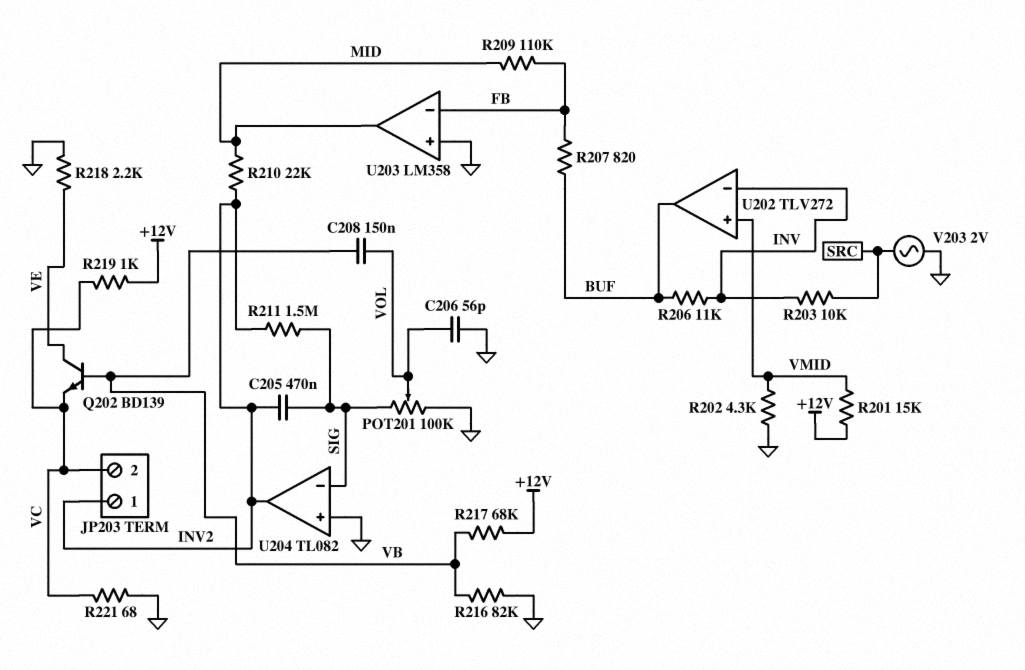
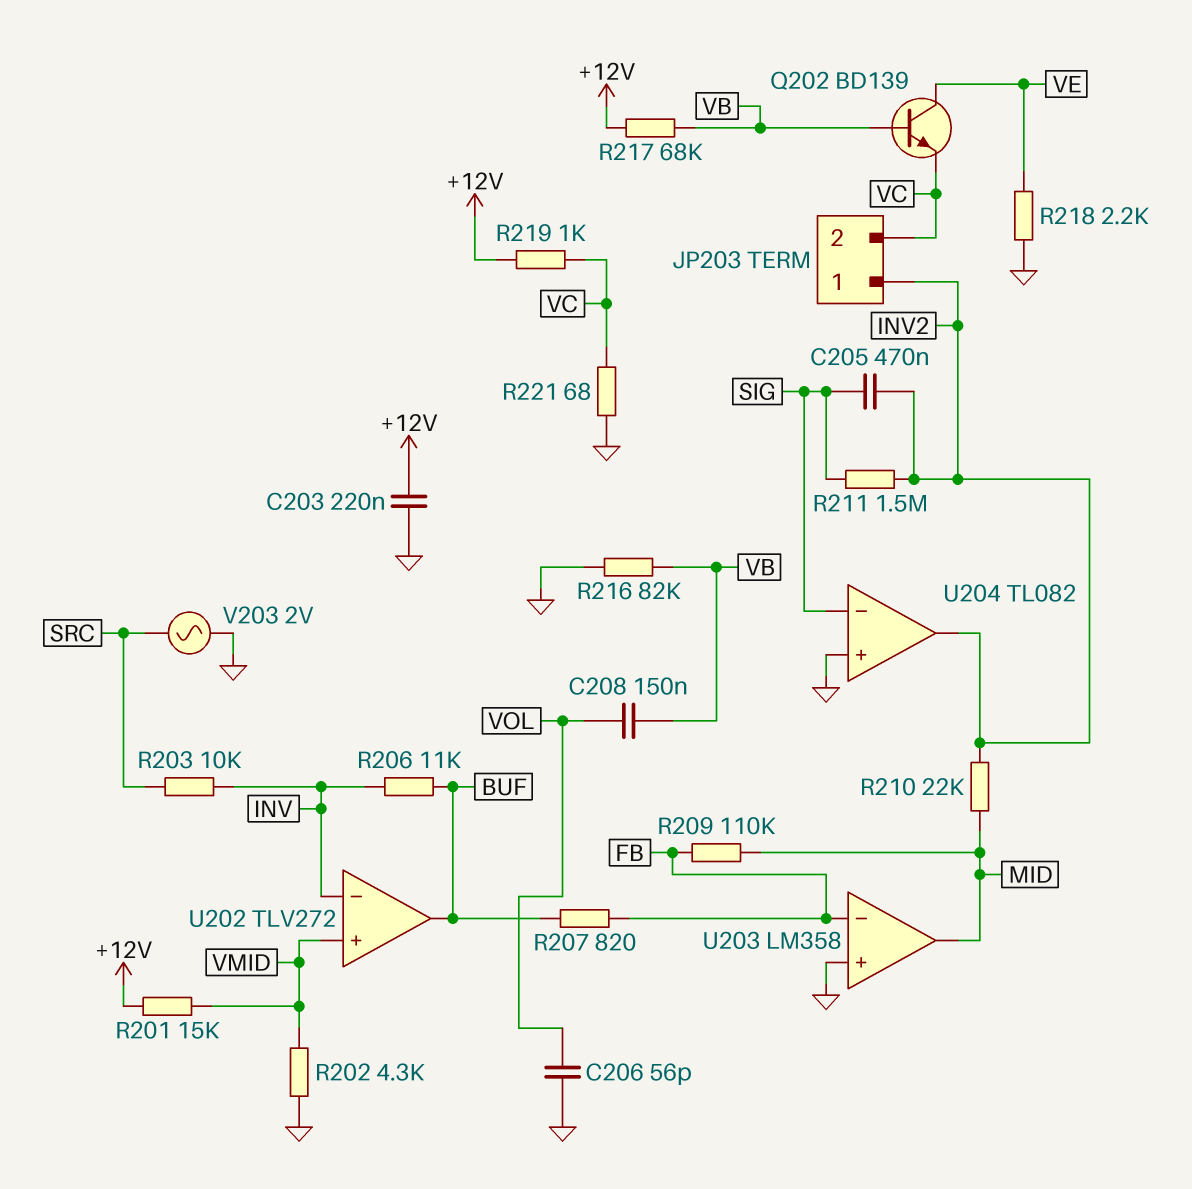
C203: none -> 220nF (+12V, GND)
POT201: 100k (GND, SIG, wiper VOL) -> none

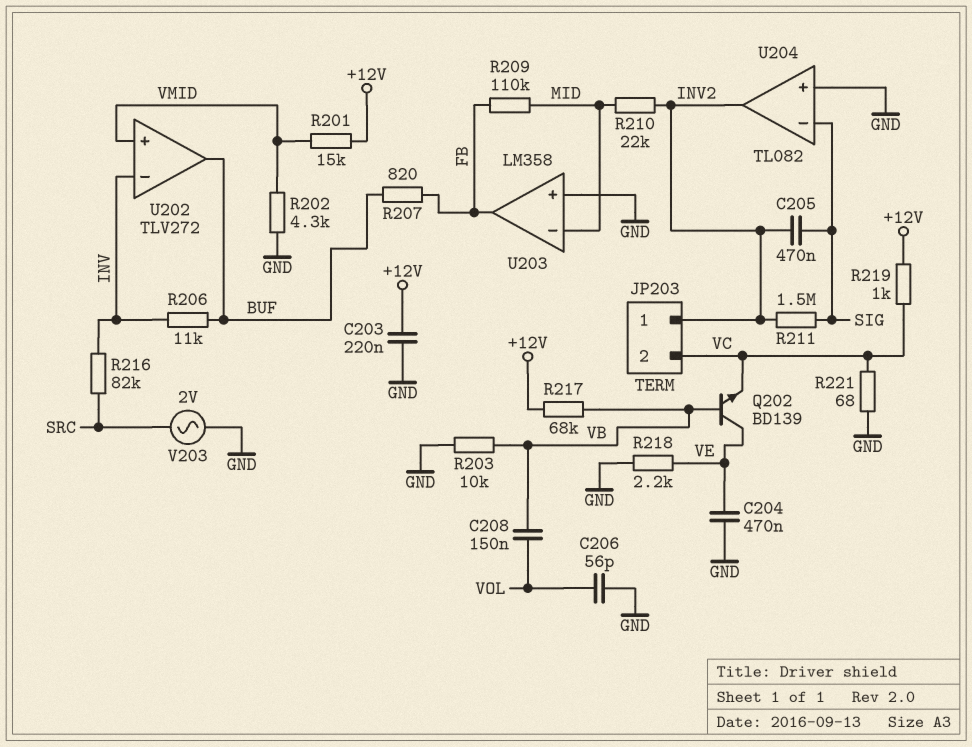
C204: none -> 470nF (GND, VE)
R203: 10k (INV, SRC) -> 10k (GND, VB)
R216: 82k (GND, VB) -> 82k (INV, SRC)
U203 pin in-: FB -> MID
U203 pin out: MID -> FB

